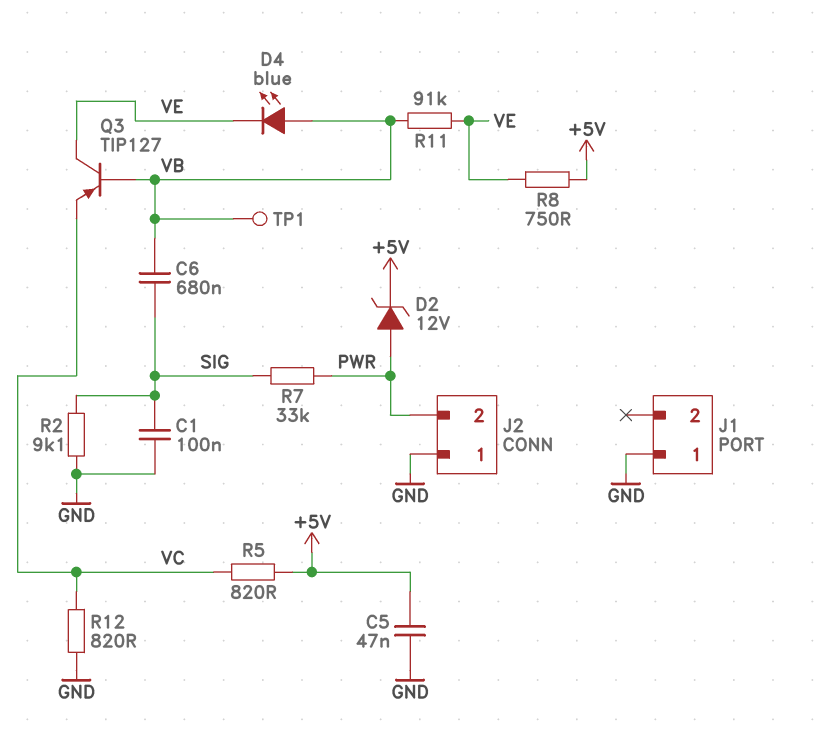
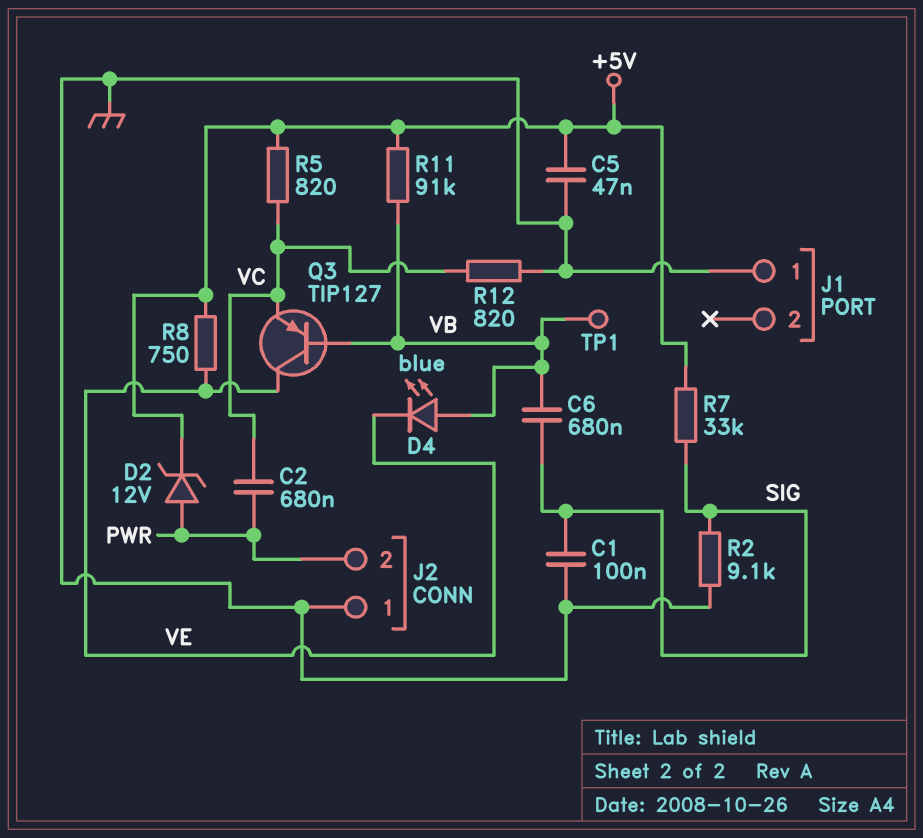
C2: none -> 680nF (PWR, VC)
R7: 33k (PWR, SIG) -> 33k (+5V, SIG)
R11: 91k (VB, VE) -> 91k (+5V, VB)

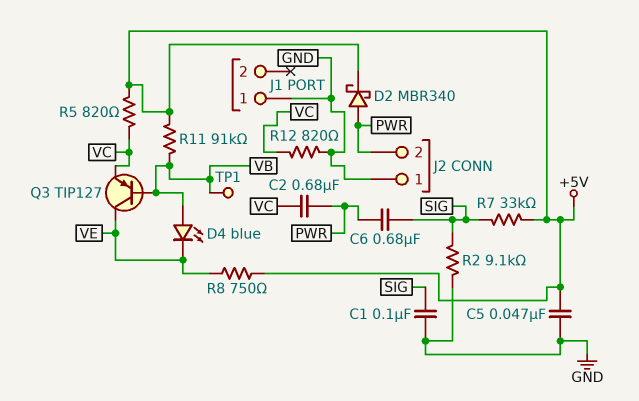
C6: 680nF (SIG, VB) -> 680nF (PWR, SIG)
D2: zener 12V (A PWR, K +5V) -> schottky MBR340 (A PWR, K +5V)

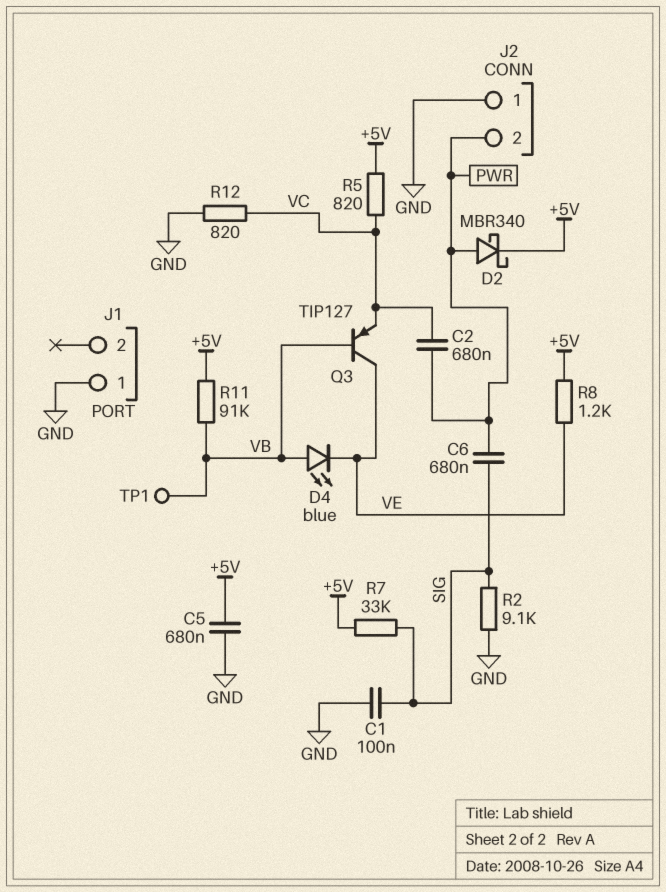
C5: 47nF (+5V, GND) -> 680nF (+5V, GND)
R8: 750 (+5V, VE) -> 1.2k (+5V, VE)

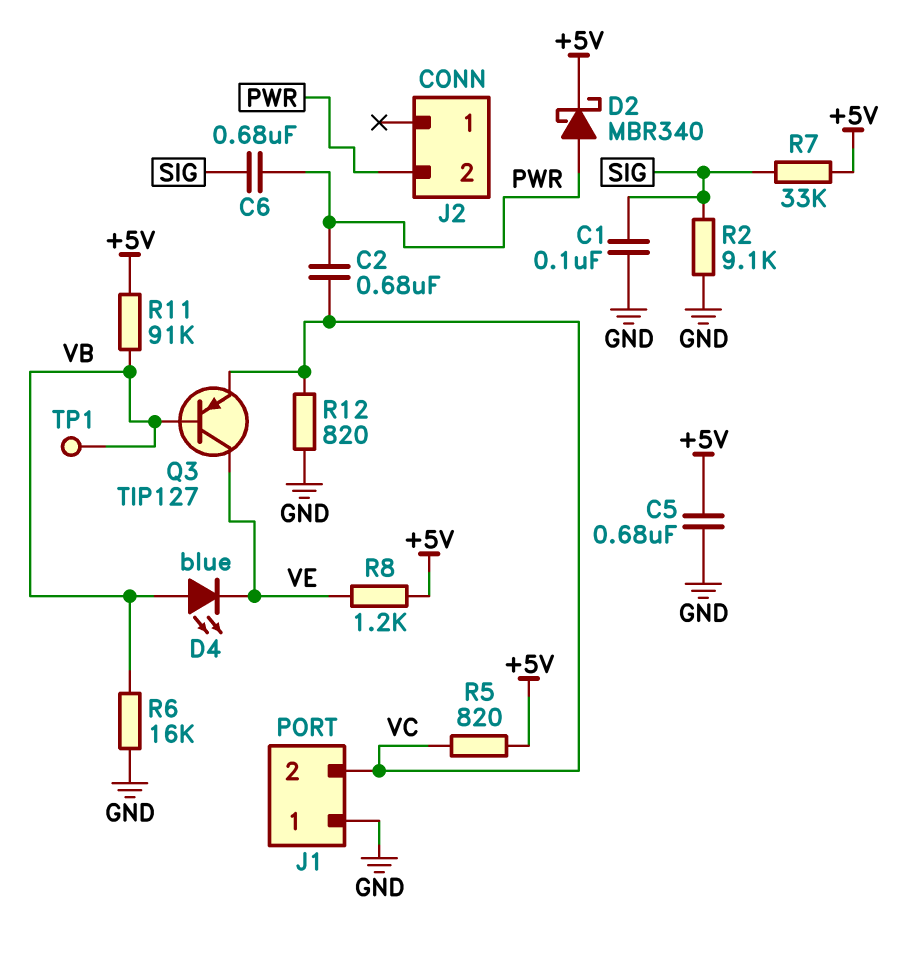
J1 pin 2: none -> VC
J2 pin 1: GND -> none
R6: none -> 16k (GND, VB)

